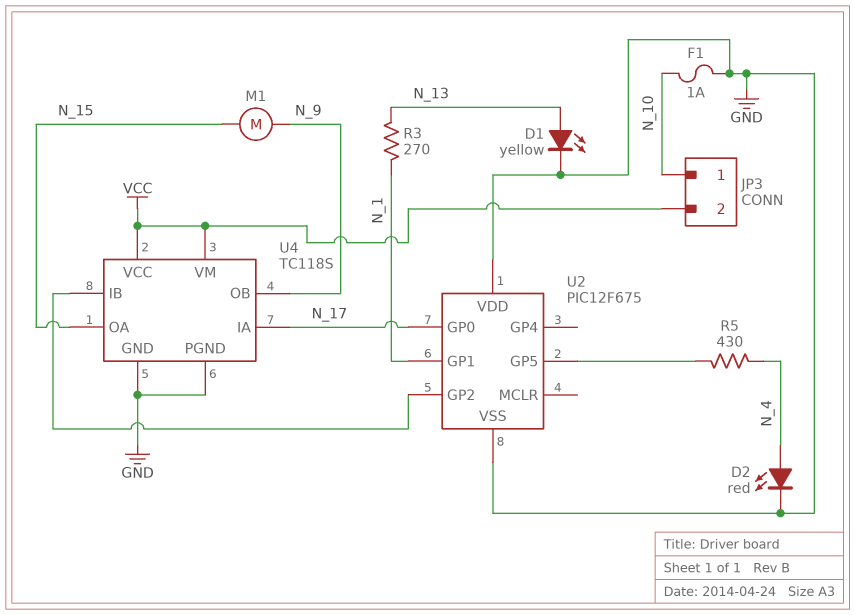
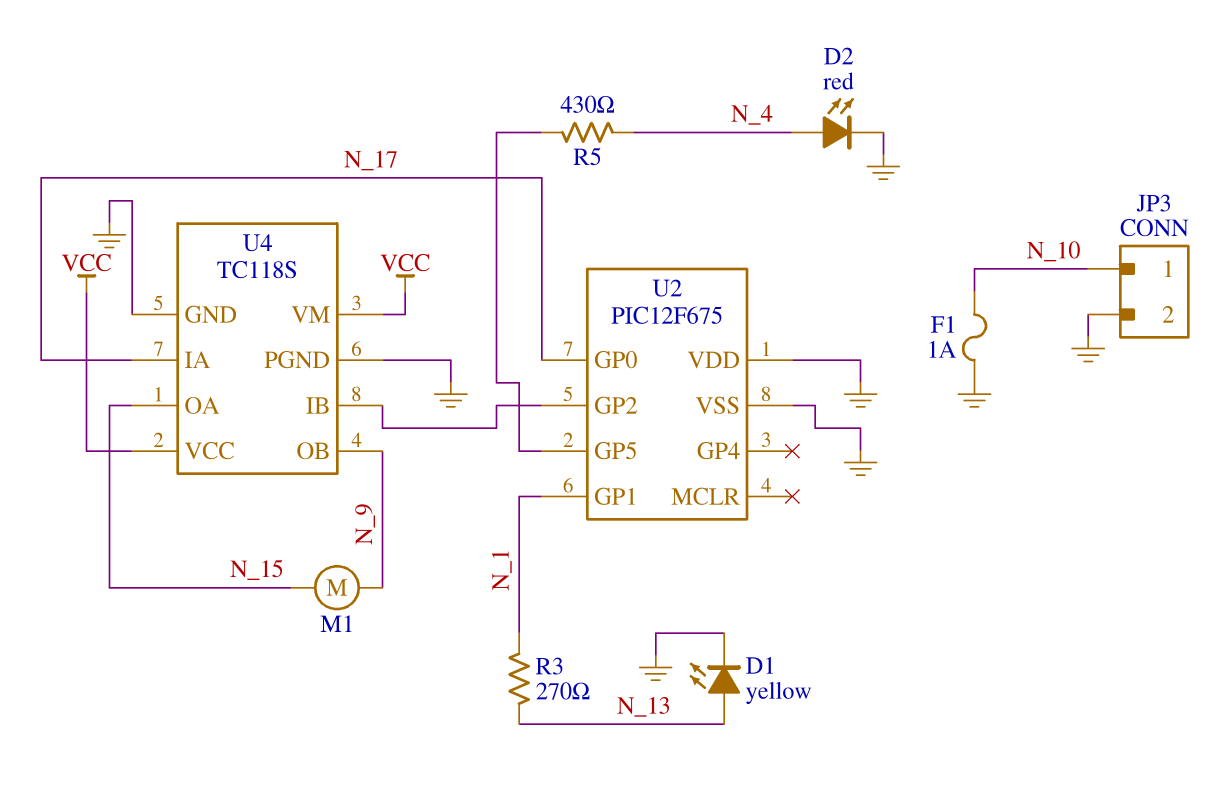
JP3 pin 2: VCC -> GND

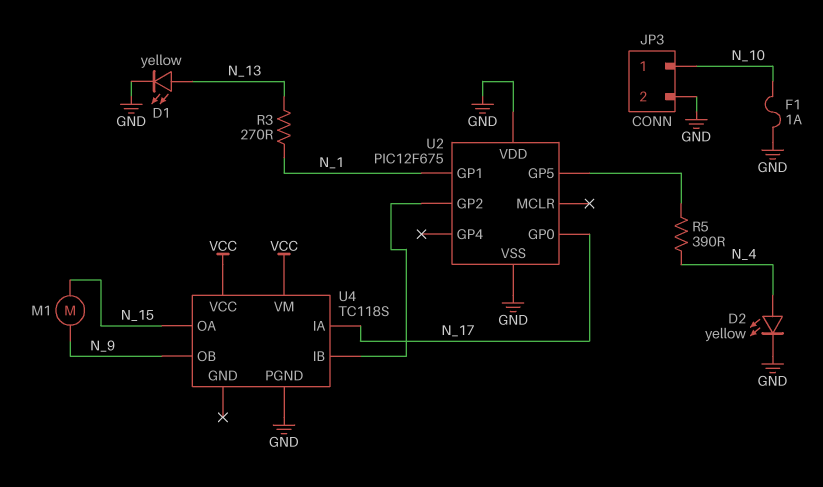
D2: LED red (A N_4, K GND) -> LED yellow (A N_4, K GND)
R5: 430 (N_4, U2/GP5) -> 390 (N_4, U2/GP5)
U4 pin GND: GND -> none

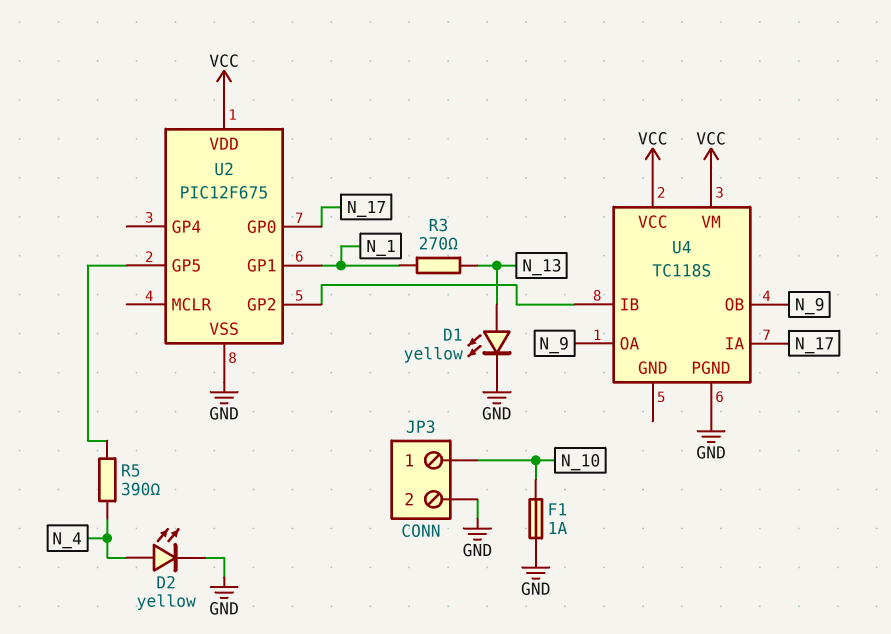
M1: motor (N_9, N_15) -> none
U2 pin VDD: GND -> VCC
U4 pin OA: N_15 -> N_9

